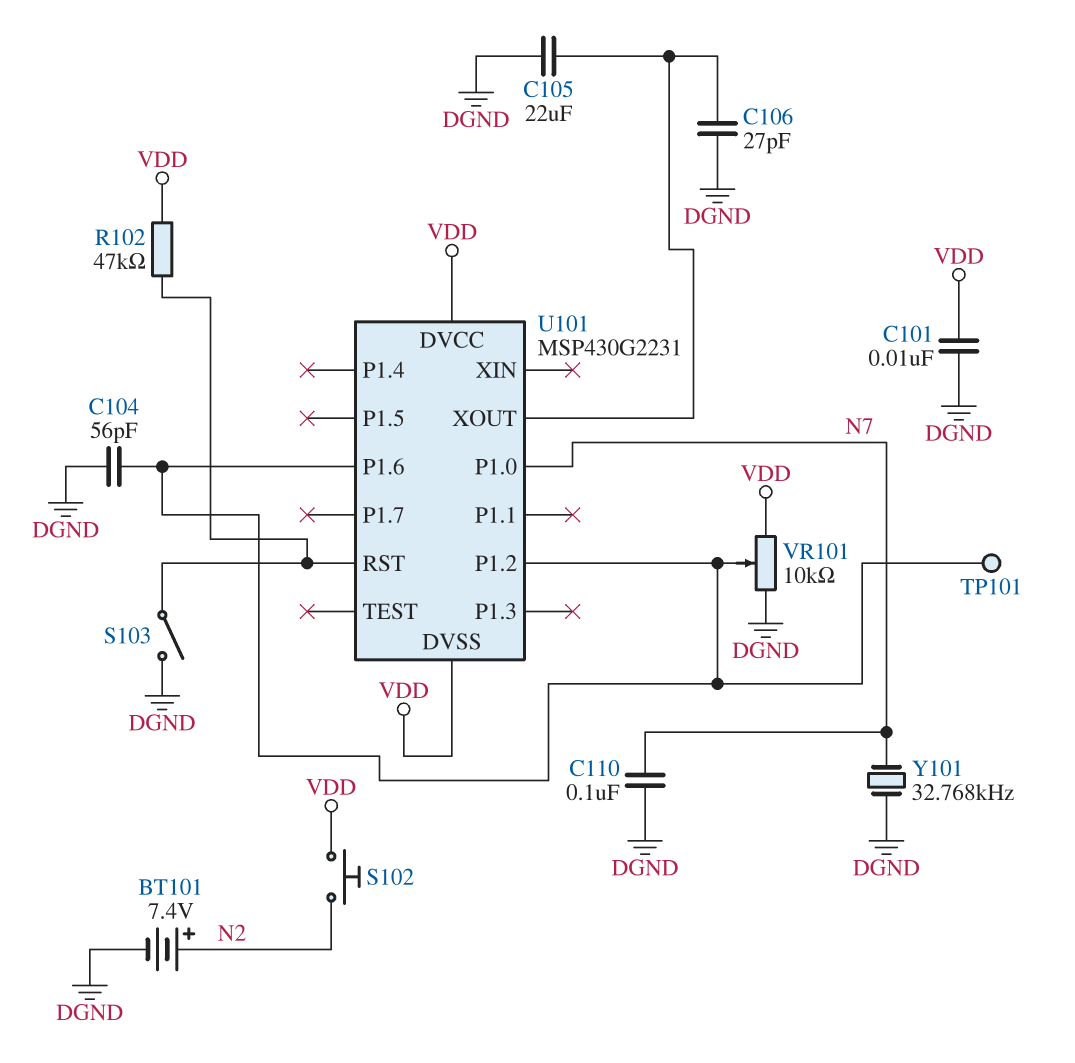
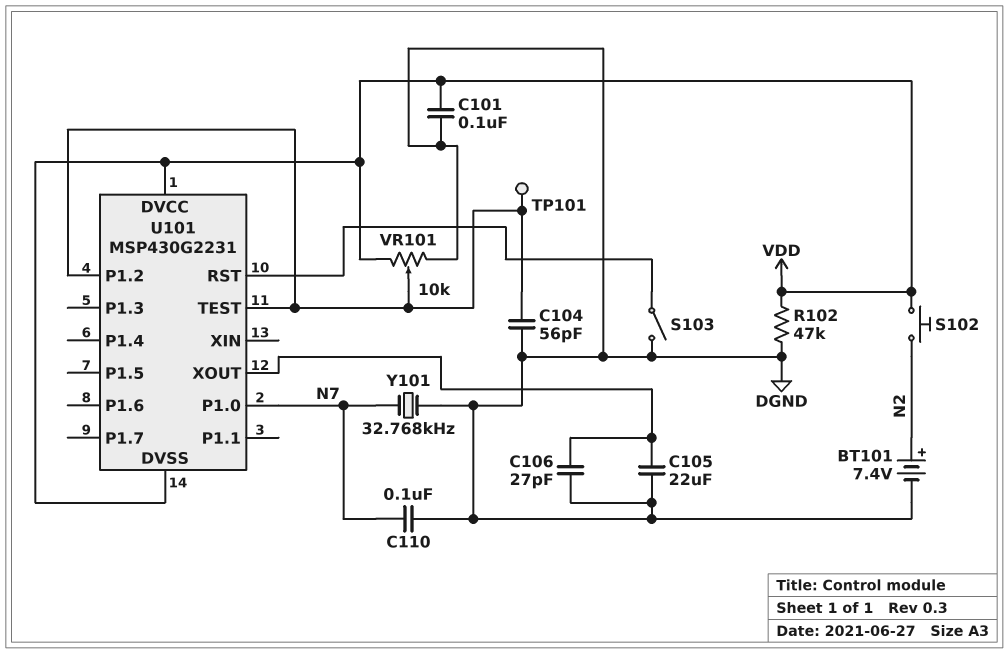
C101: 10nF (DGND, VDD) -> 100nF (DGND, VDD)
R102: 47k (U101/RST, VDD) -> 47k (DGND, VDD)
U101 pin P1.6: U101/P1.2 -> none
U101 pin TEST: none -> U101/P1.2

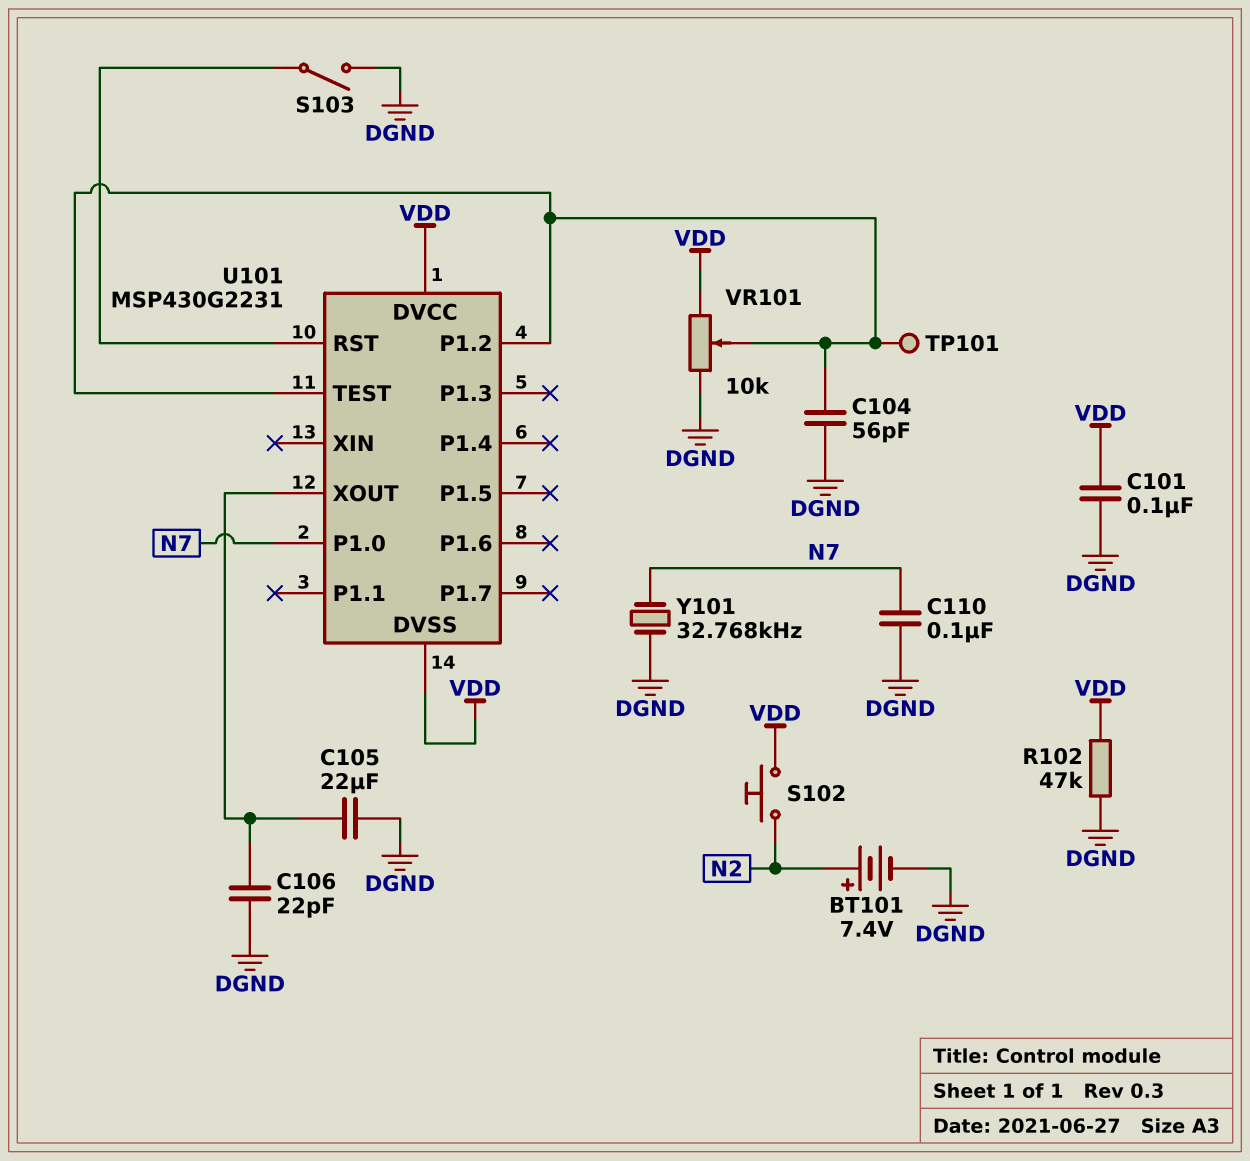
C106: 27pF (DGND, U101/XOUT) -> 22pF (DGND, U101/XOUT)

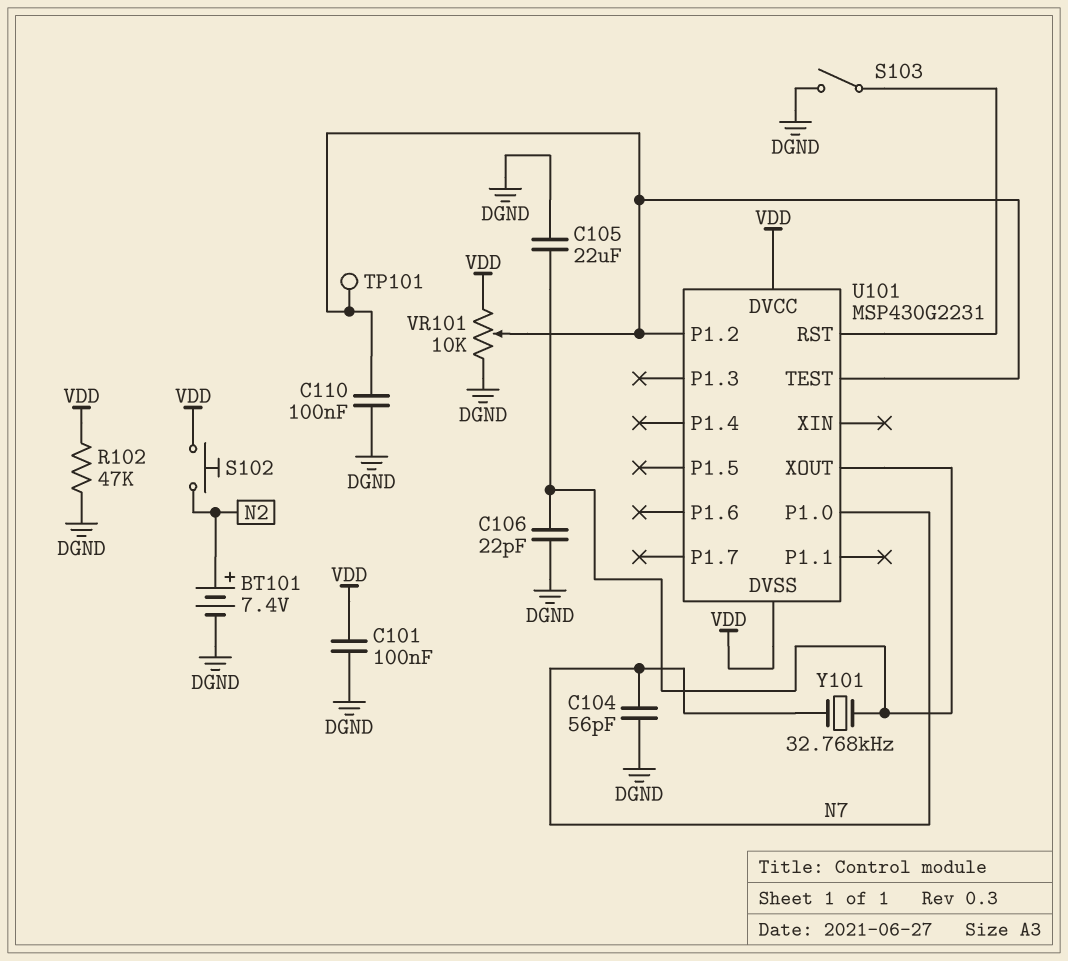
C104: 56pF (DGND, U101/P1.2) -> 56pF (DGND, N7)
C110: 100nF (DGND, N7) -> 100nF (DGND, U101/P1.2)
Y101: 32.768kHz (DGND, N7) -> 32.768kHz (N7, U101/XOUT)

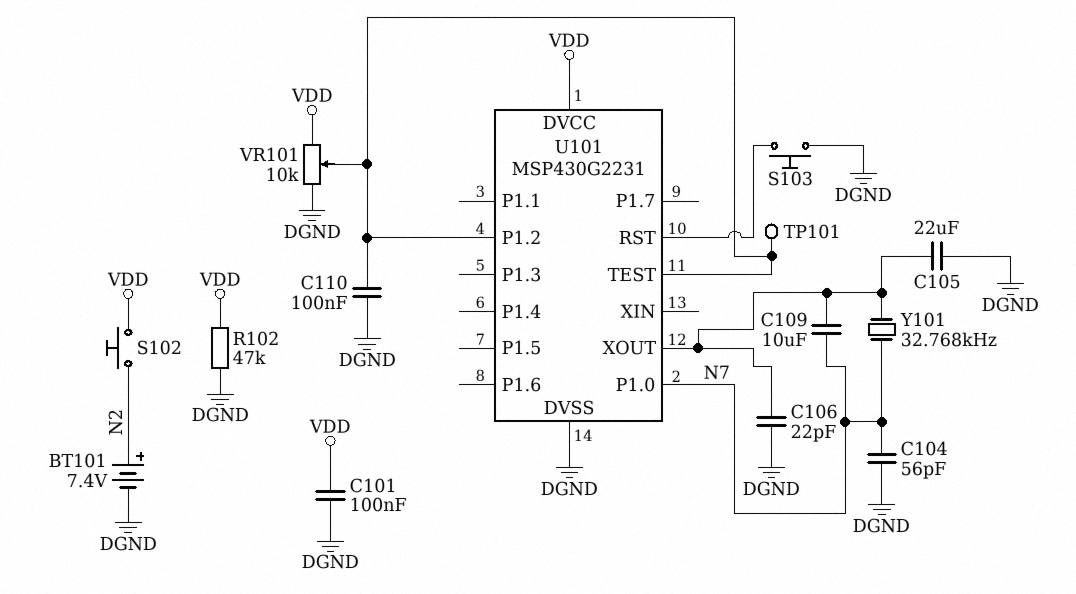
C109: none -> 10uF (N7, U101/XOUT)
S103: switch (DGND, U101/RST) -> button (DGND, U101/RST)
U101 pin DVSS: VDD -> DGND

